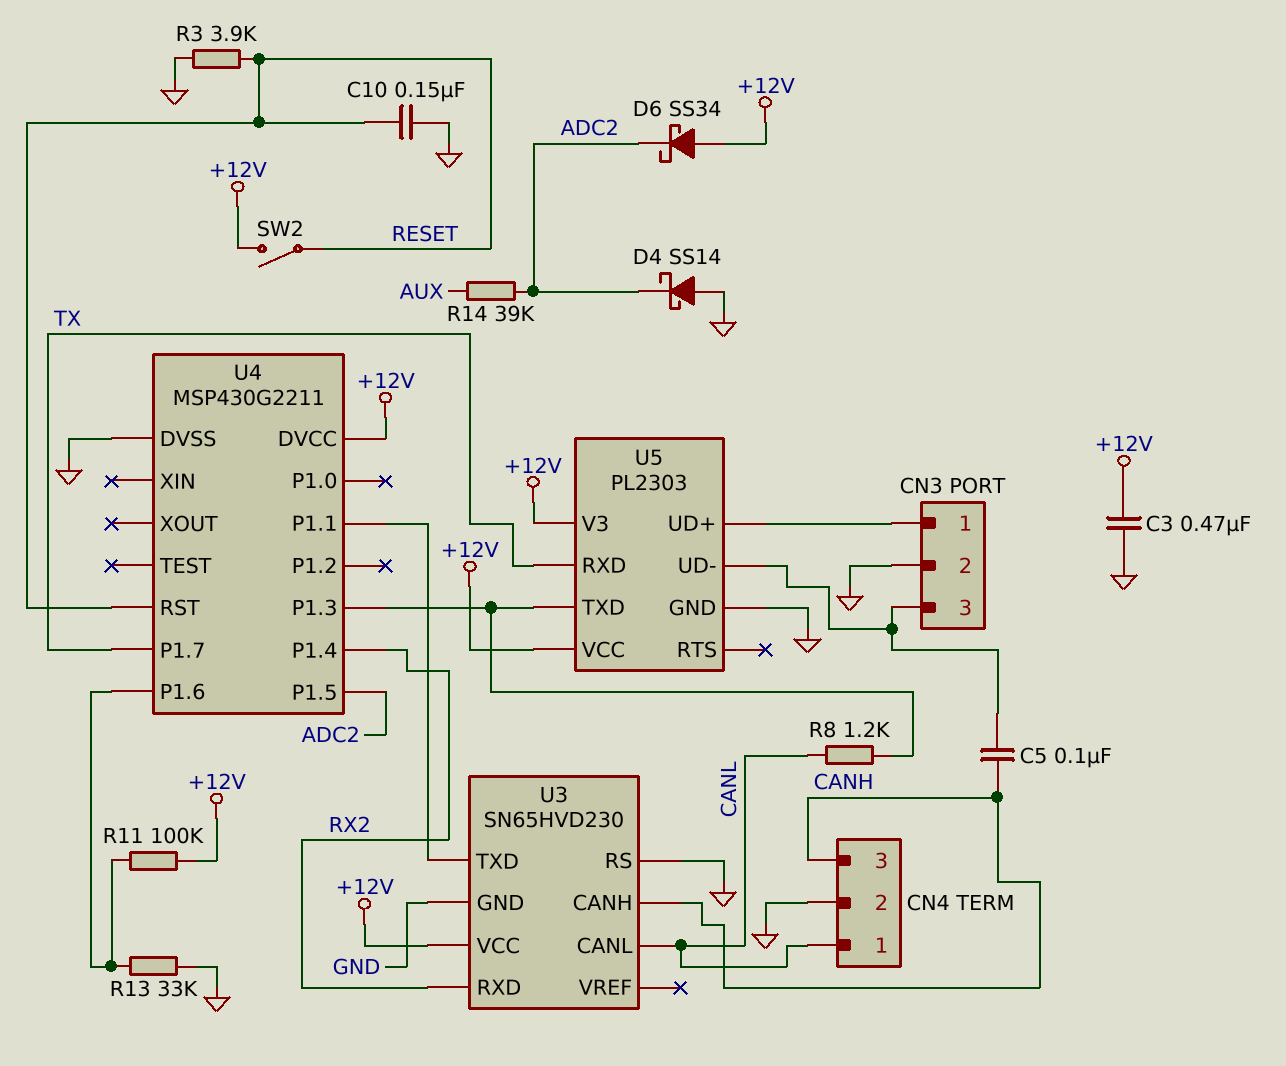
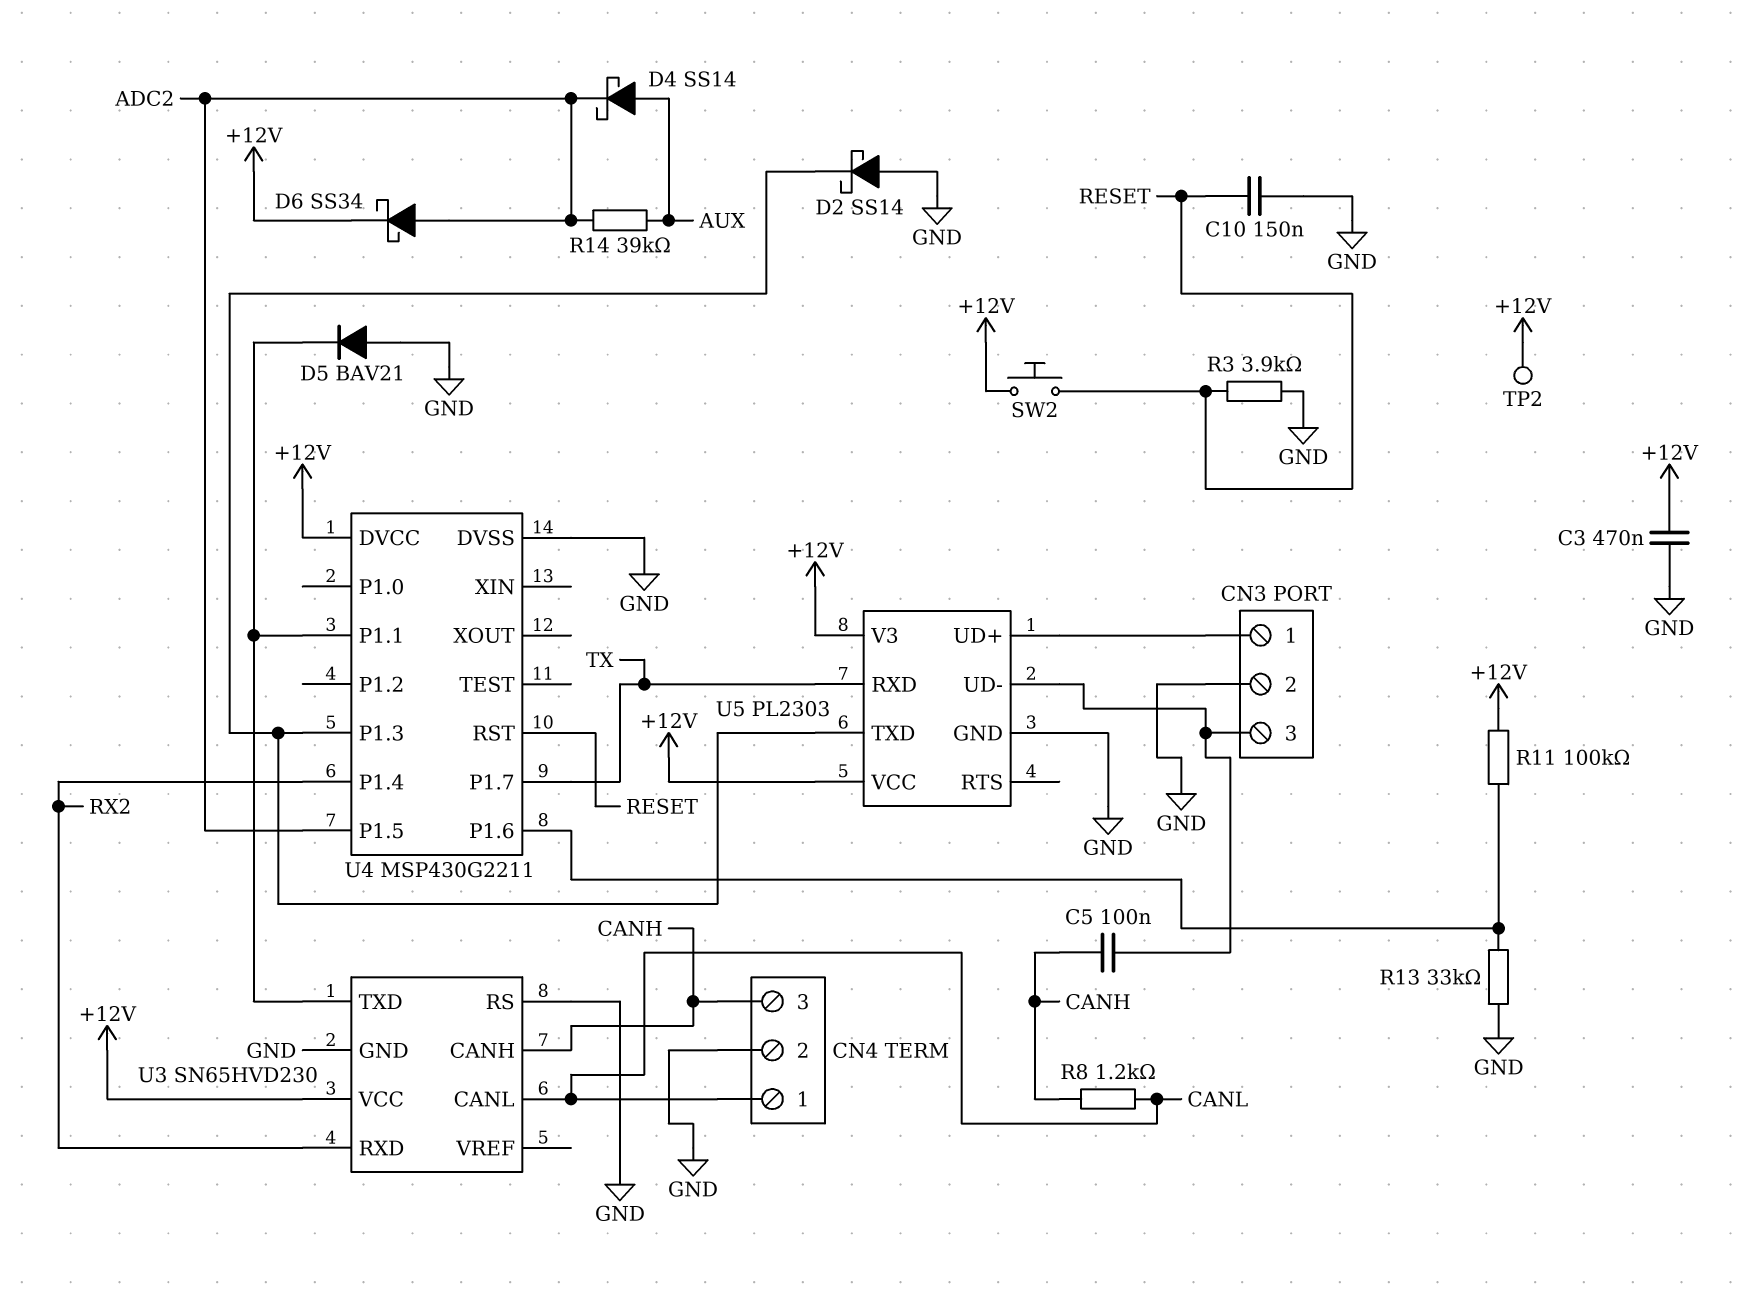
D2: none -> schottky SS14 (A GND, K U4/P1.3)
D4: schottky SS14 (A GND, K ADC2) -> schottky SS14 (A AUX, K ADC2)
D5: none -> diode BAV21 (A GND, K U3/TXD)
D6: schottky SS34 (A +12V, K ADC2) -> schottky SS34 (A ADC2, K +12V)
R8: 1.2k (CANL, U4/P1.3) -> 1.2k (CANH, CANL)
SW2: switch (+12V, RESET) -> button (+12V, RESET)
TP2: none -> test point (+12V)

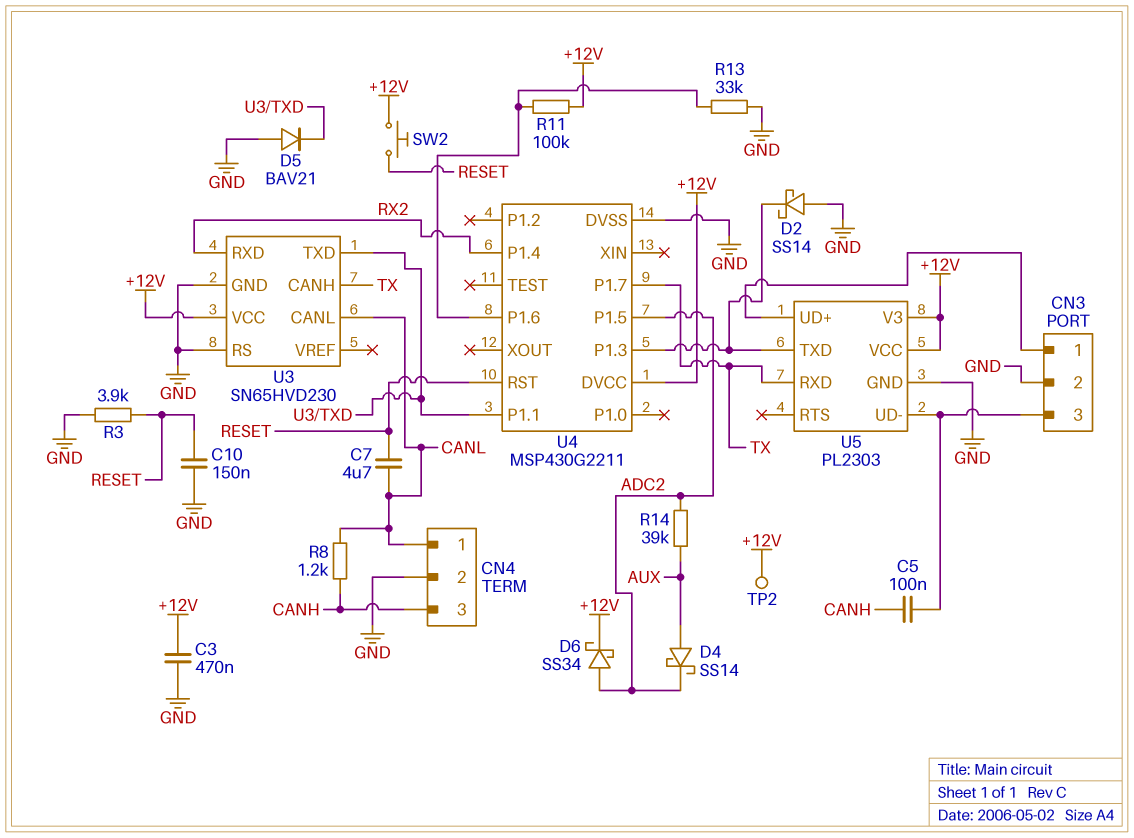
C7: none -> 4.7uF (CANL, RESET)
U3 pin CANH: CANH -> TX

